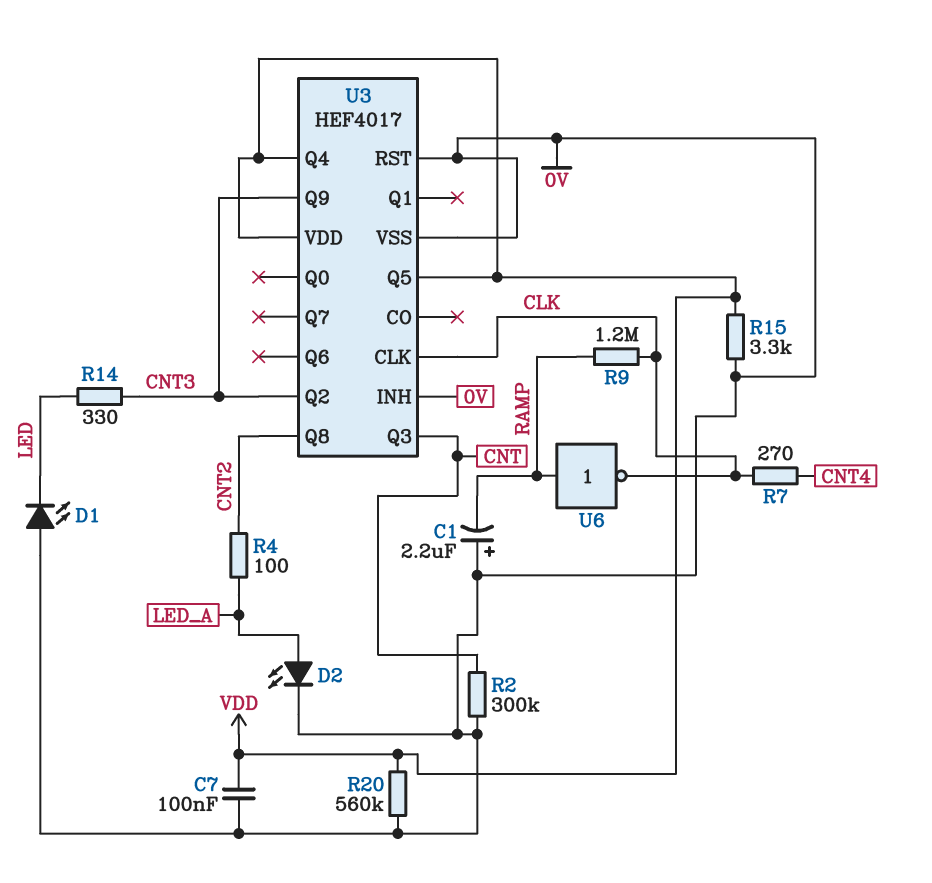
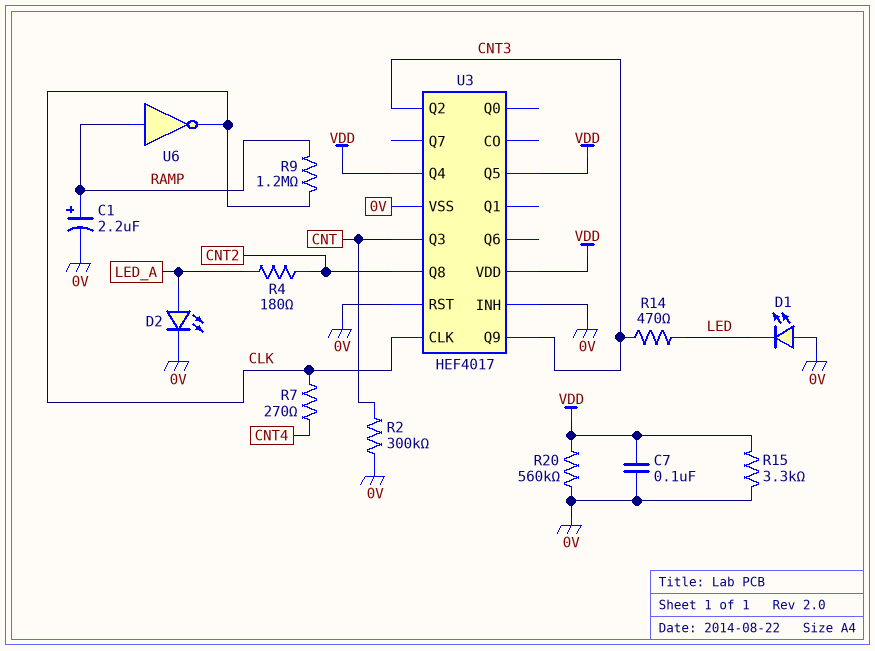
C1: 2.2uF (plus 0V, minus RAMP) -> 2.2uF (plus RAMP, minus 0V)
R4: 100 (CNT2, LED_A) -> 180 (CNT2, LED_A)
R14: 330 (CNT3, LED) -> 470 (CNT3, LED)

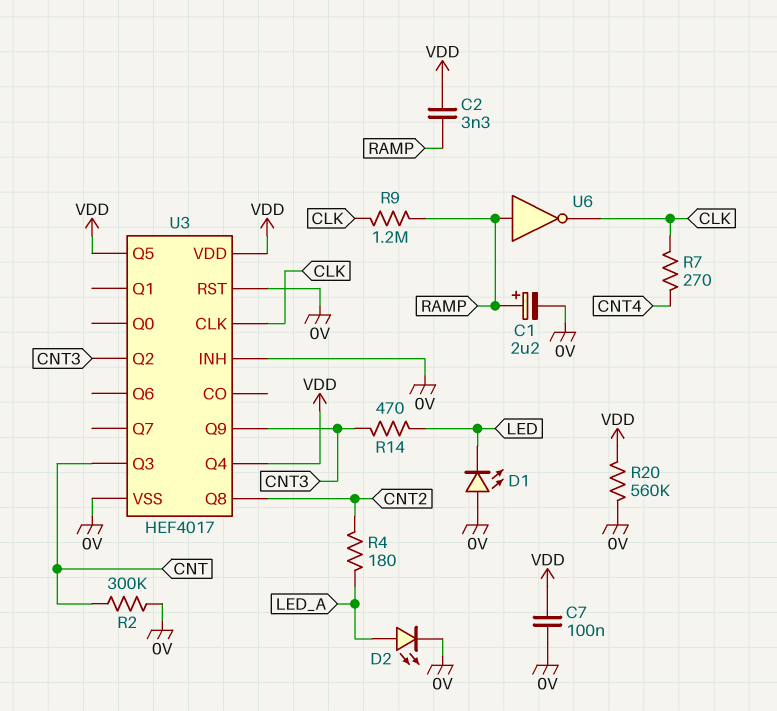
C2: none -> 3.3nF (RAMP, VDD)
R15: 3.3k (0V, VDD) -> none

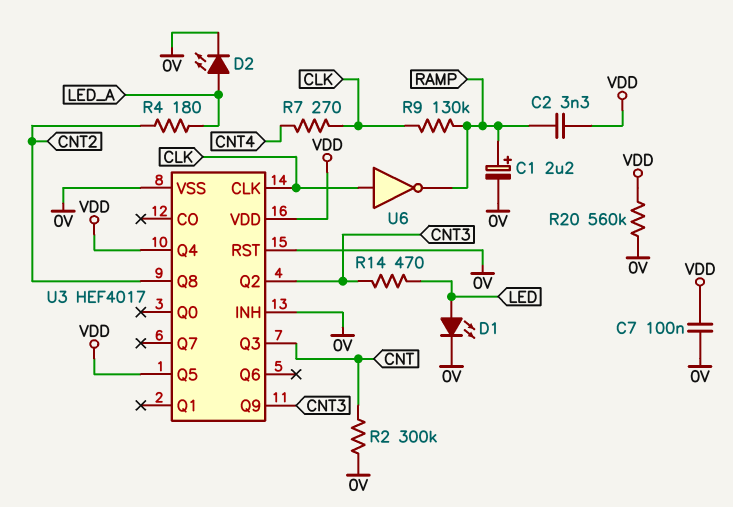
D1: LED (A 0V, K LED) -> LED (A LED, K 0V)
R9: 1.2M (CLK, RAMP) -> 130k (CLK, RAMP)
U6: NOT (in RAMP, out CLK) -> NOT (in CLK, out RAMP)

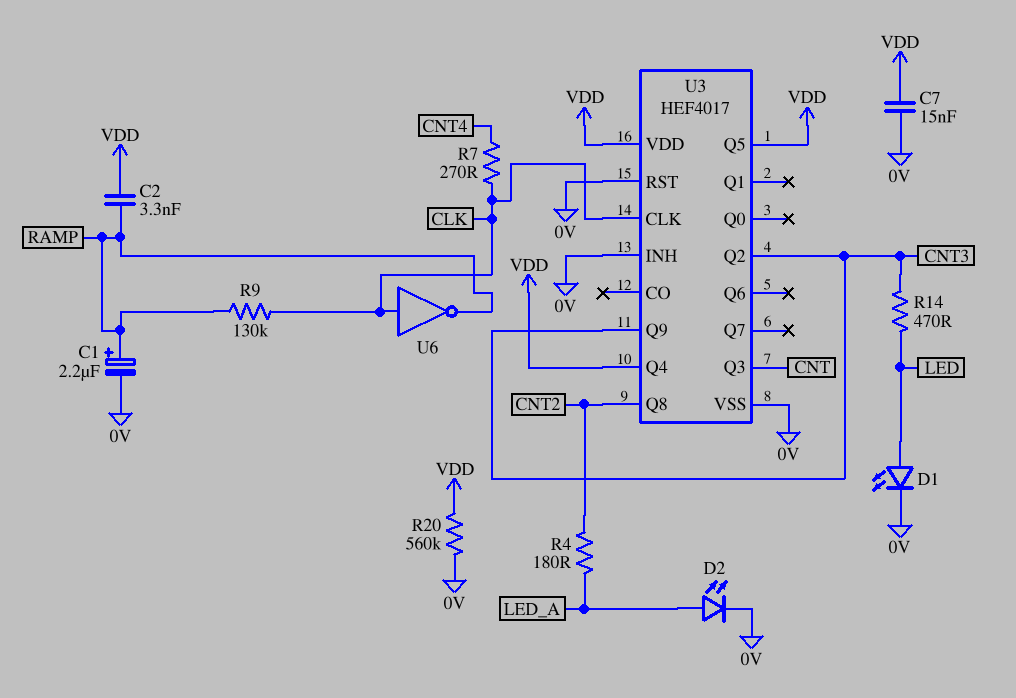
C7: 100nF (0V, VDD) -> 15nF (0V, VDD)
R2: 300k (0V, CNT) -> none

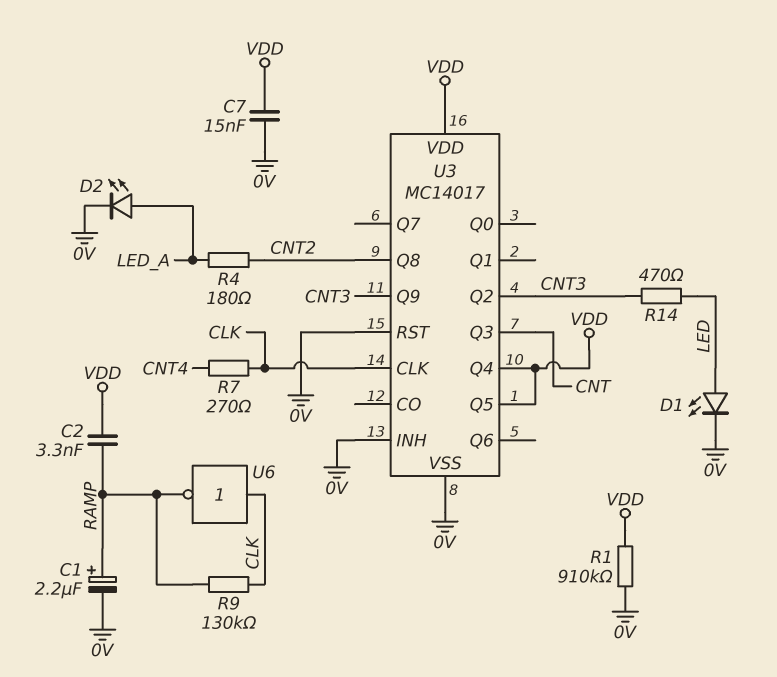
R1: none -> 910k (0V, VDD)
R20: 560k (0V, VDD) -> none
U3: HEF4017 -> MC14017

